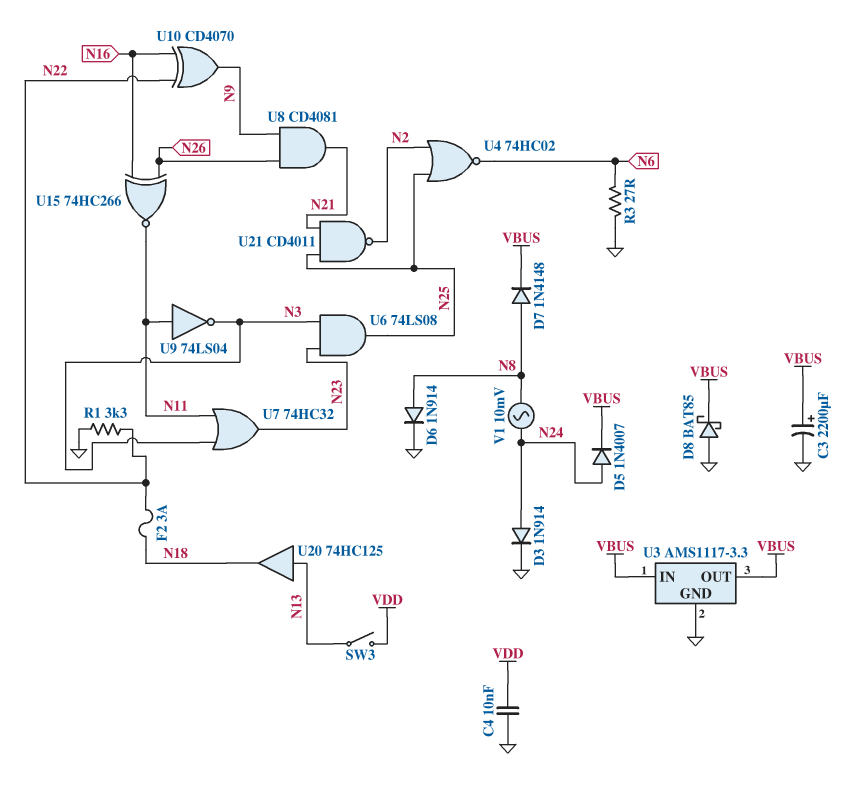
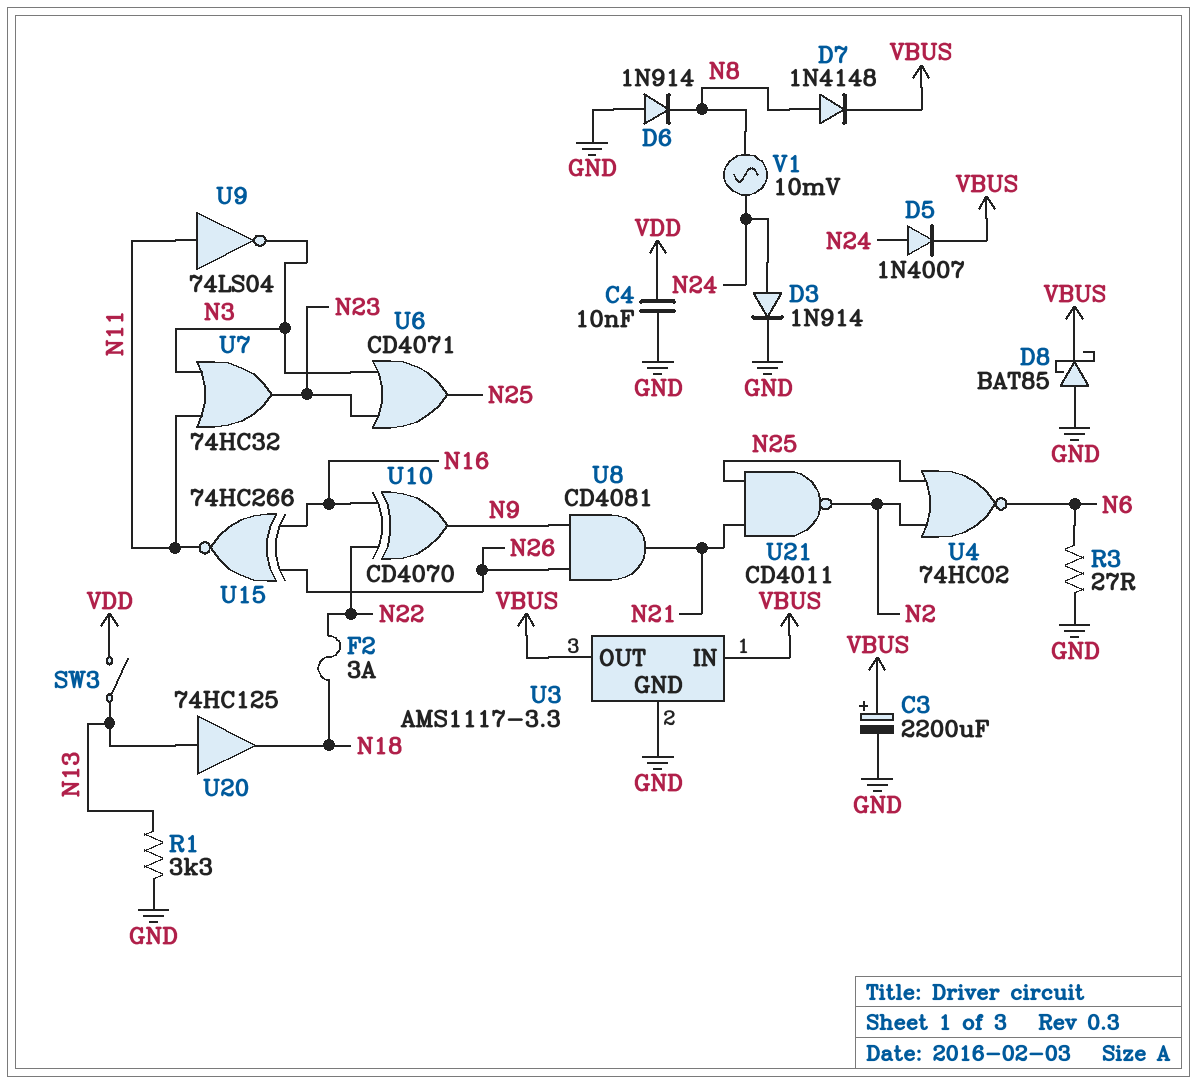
D6: diode 1N914 (A N8, K GND) -> diode 1N914 (A GND, K N8)
R1: 3.3k (GND, N22) -> 3.3k (GND, N13)
U6: AND 74LS08 (in N3, in N23, out N25) -> OR CD4071 (in N3, in N23, out N25)

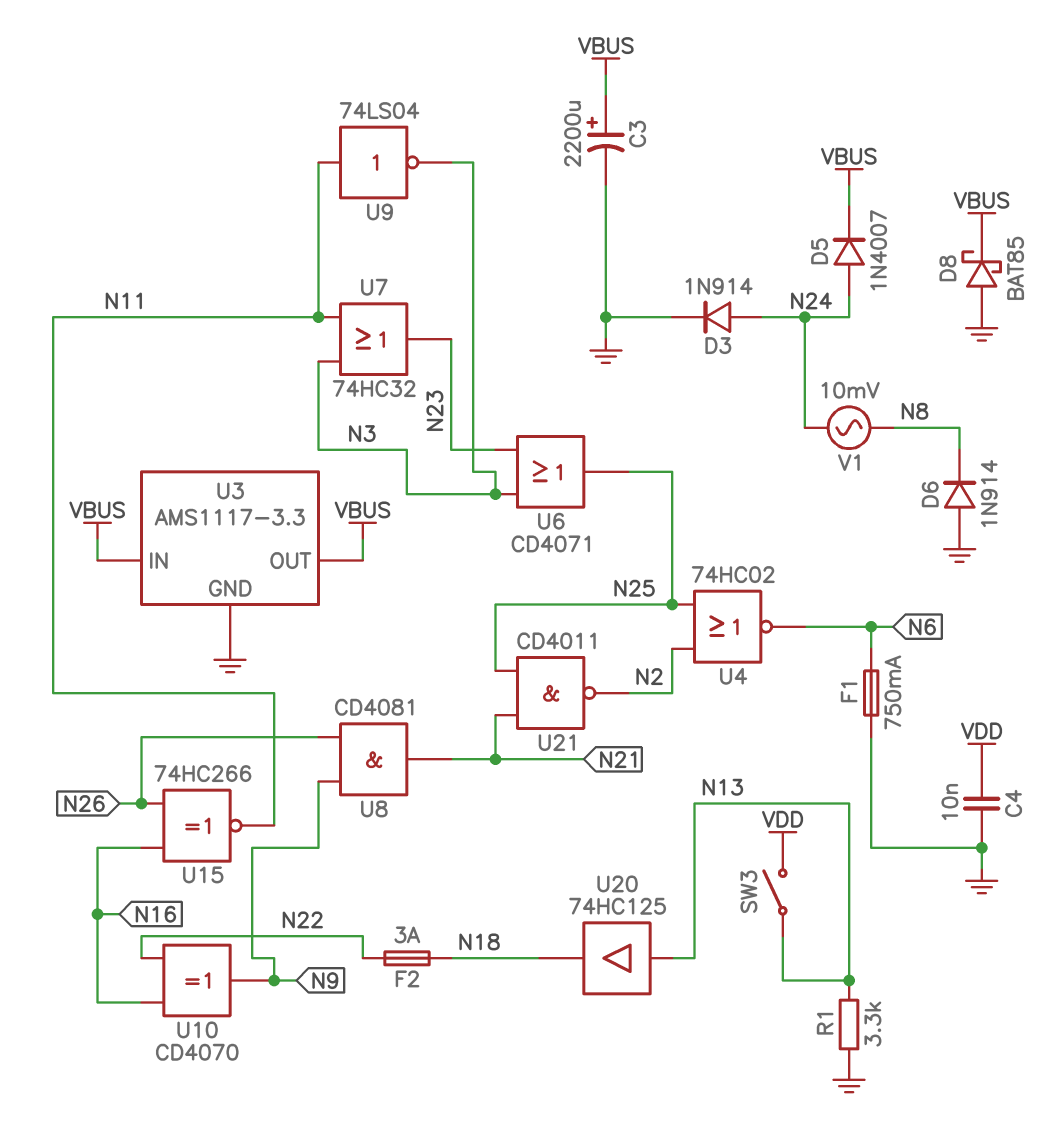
D7: diode 1N4148 (A N8, K VBUS) -> none
F1: none -> 750mA (GND, N6)
R3: 27 (GND, N6) -> none

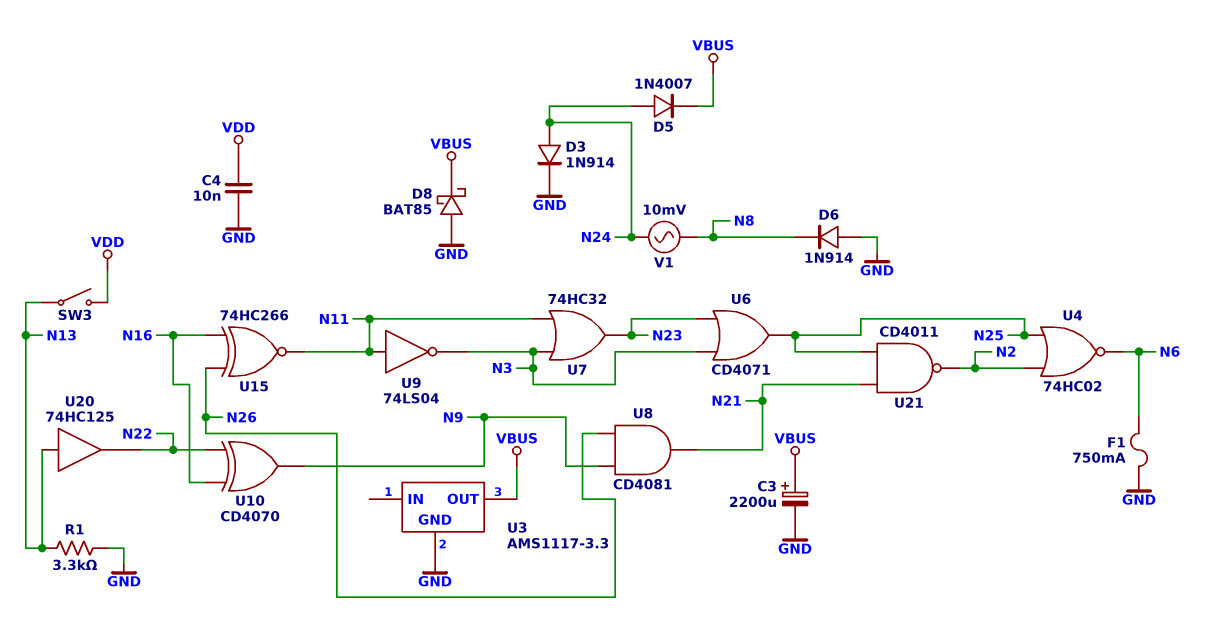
F2: 3A (N18, N22) -> none
U3 pin IN: VBUS -> none
U20: buffer 74HC125 (in N13, out N18) -> buffer 74HC125 (in N13, out N22)

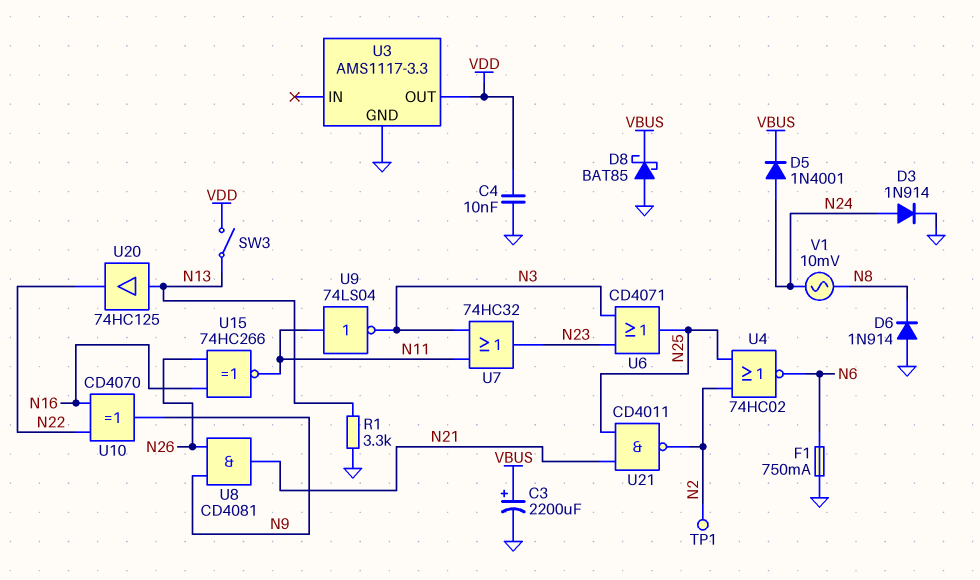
D5: diode 1N4007 (A N24, K VBUS) -> diode 1N4001 (A N24, K VBUS)
TP1: none -> test point (N2)
U3 pin OUT: VBUS -> VDD

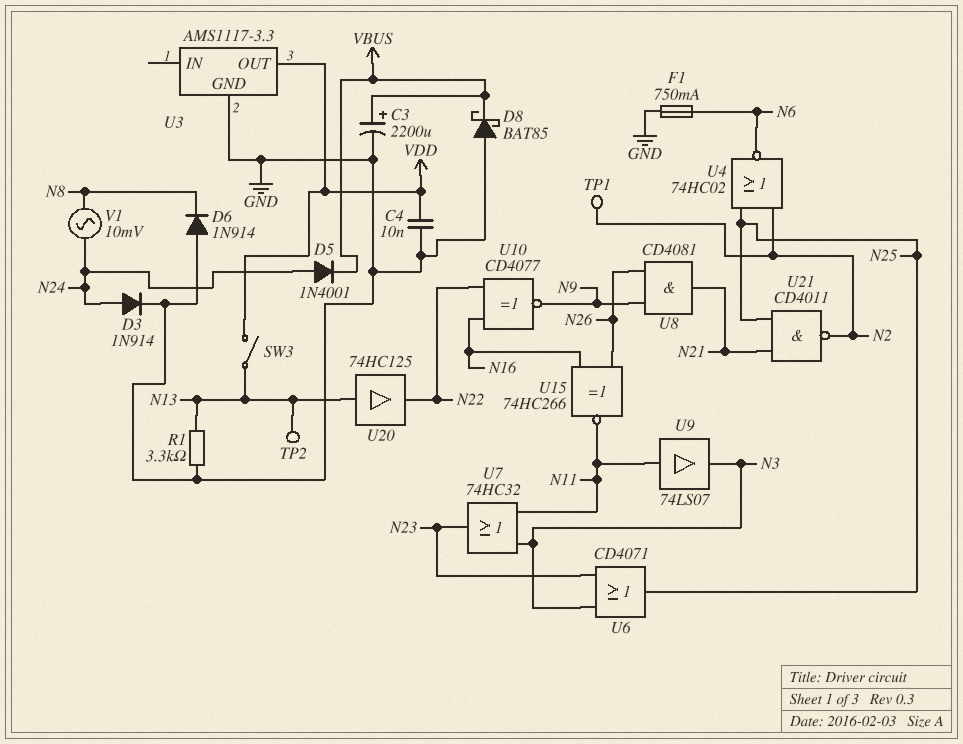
TP2: none -> test point (N13)
U9: NOT 74LS04 (in N11, out N3) -> buffer 74LS07 (in N11, out N3)
U10: XOR CD4070 (in N16, in N22, out N9) -> XNOR CD4077 (in N16, in N22, out N9)

